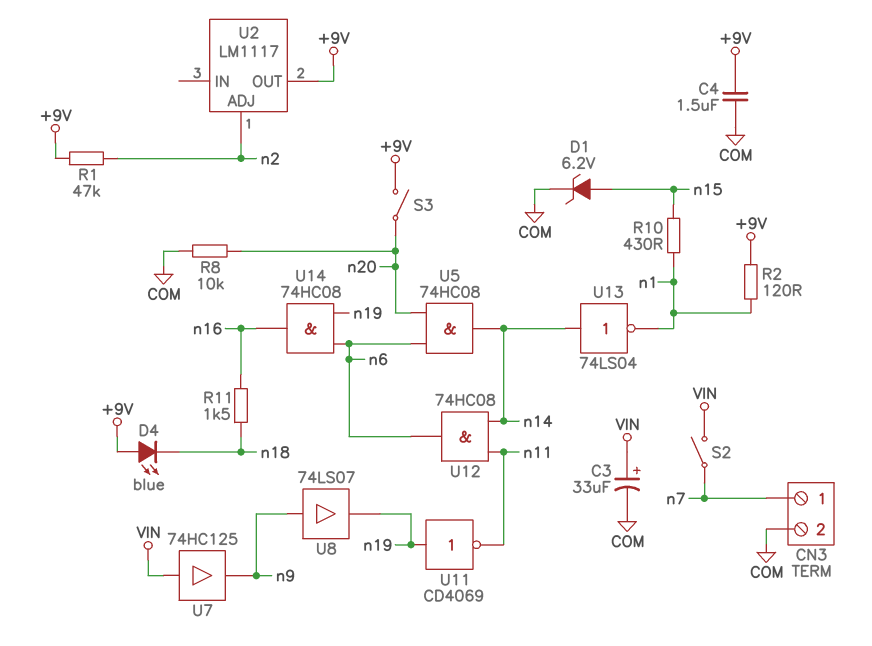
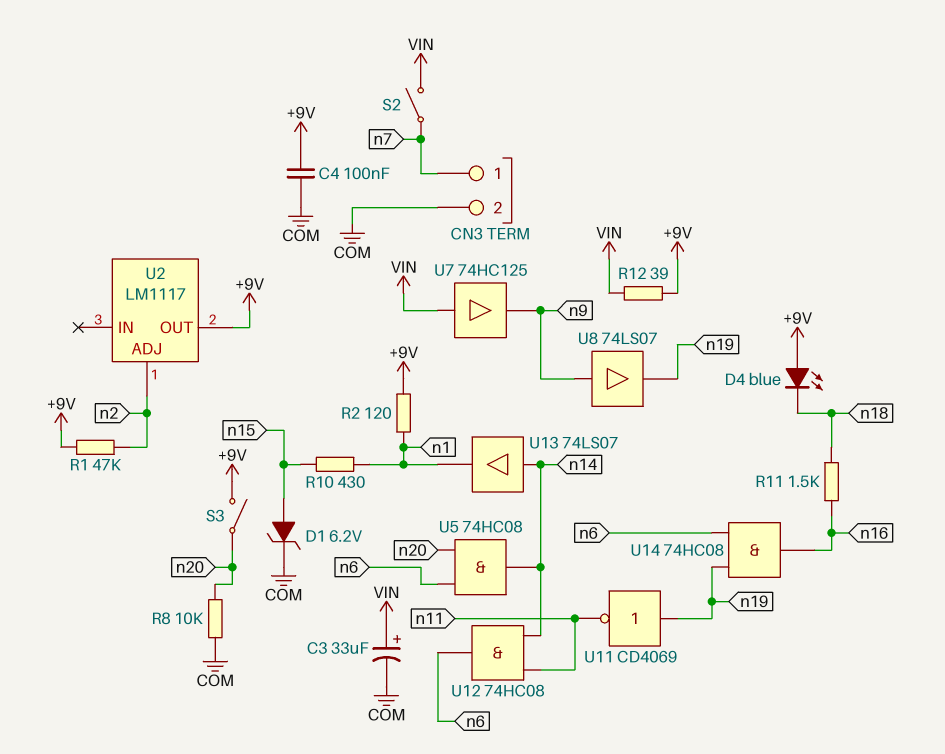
C4: 1.5uF (+9V, COM) -> 100nF (+9V, COM)
R12: none -> 39 (+9V, VIN)
U13: NOT 74LS04 (in n14, out n1) -> buffer 74LS07 (in n14, out n1)

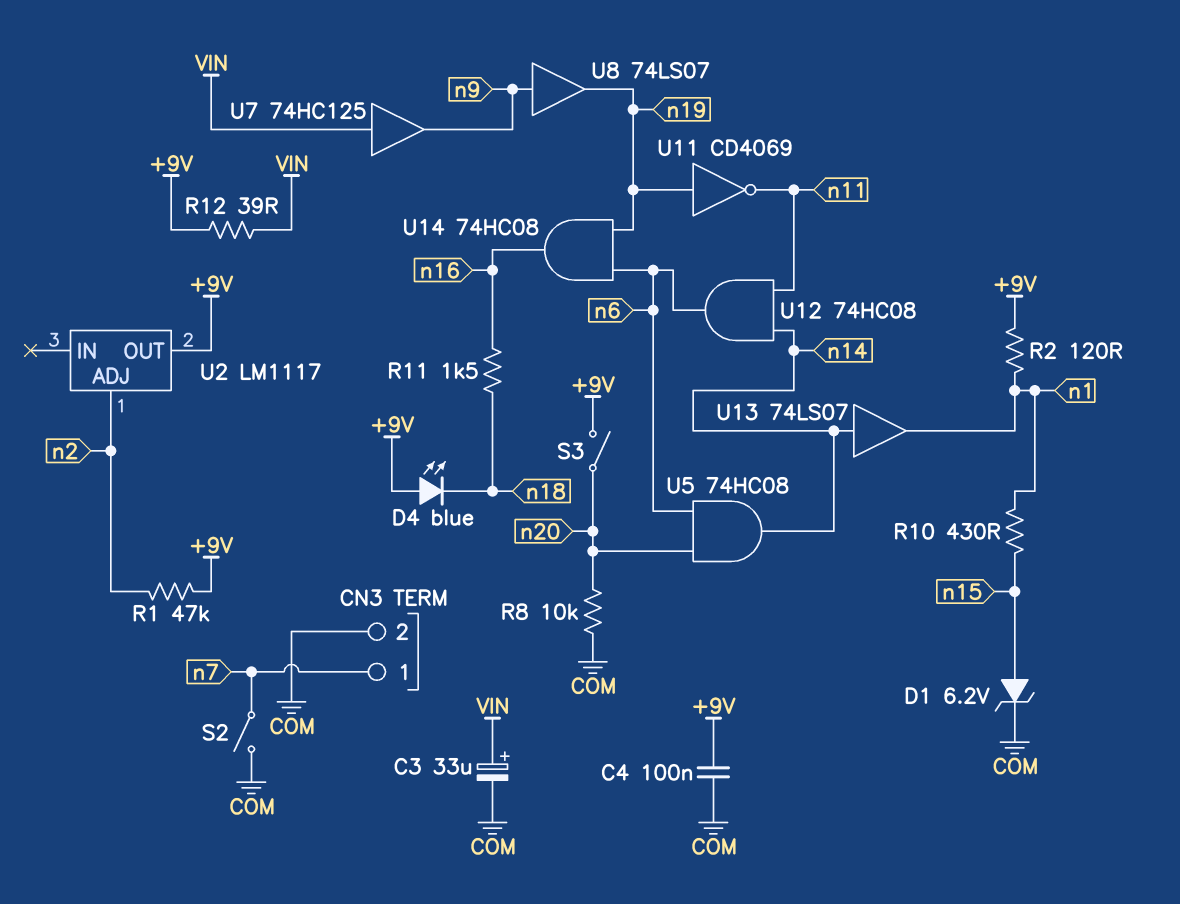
S2: switch (VIN, n7) -> switch (COM, n7)

